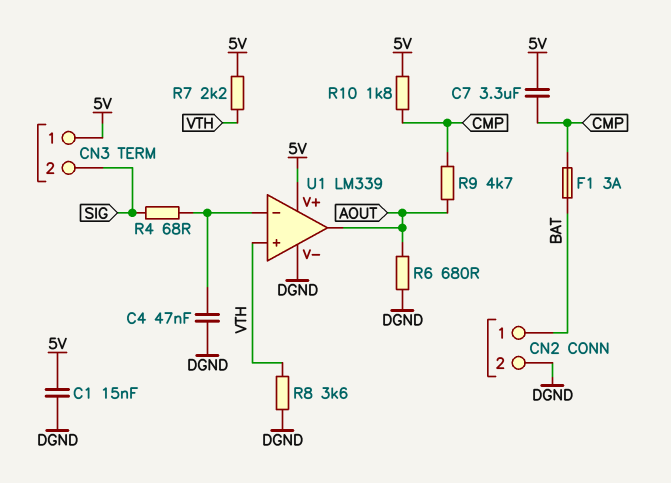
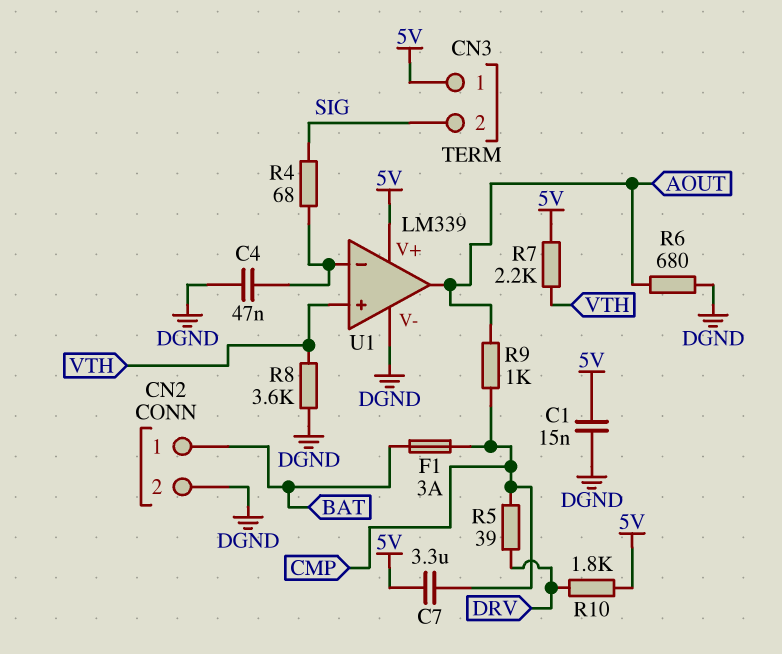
R5: none -> 39 (CMP, DRV)
R9: 4.7k (AOUT, CMP) -> 1k (AOUT, CMP)
R10: 1.8k (5V, CMP) -> 1.8k (5V, DRV)

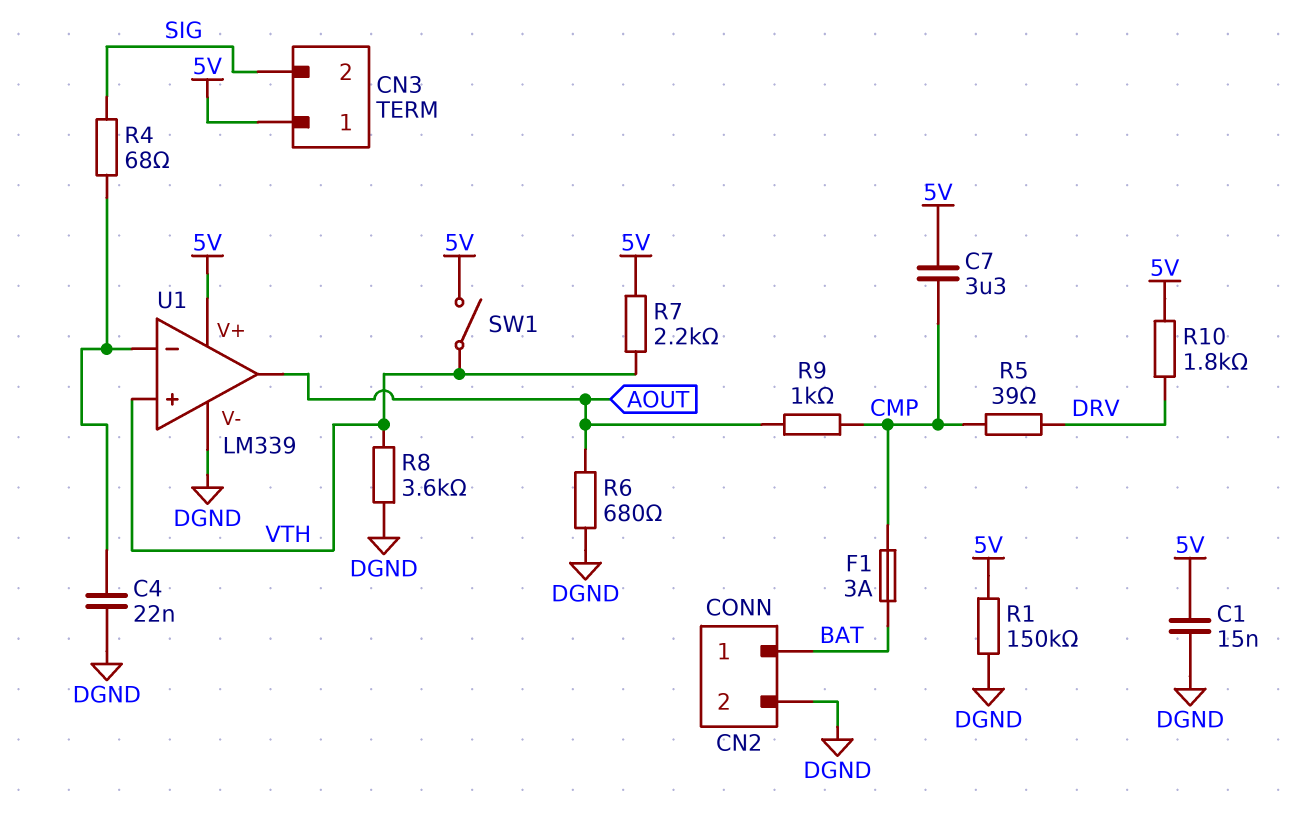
C4: 47nF (DGND, U1/in-) -> 22nF (DGND, U1/in-)
R1: none -> 150k (5V, DGND)
SW1: none -> switch (5V, VTH)

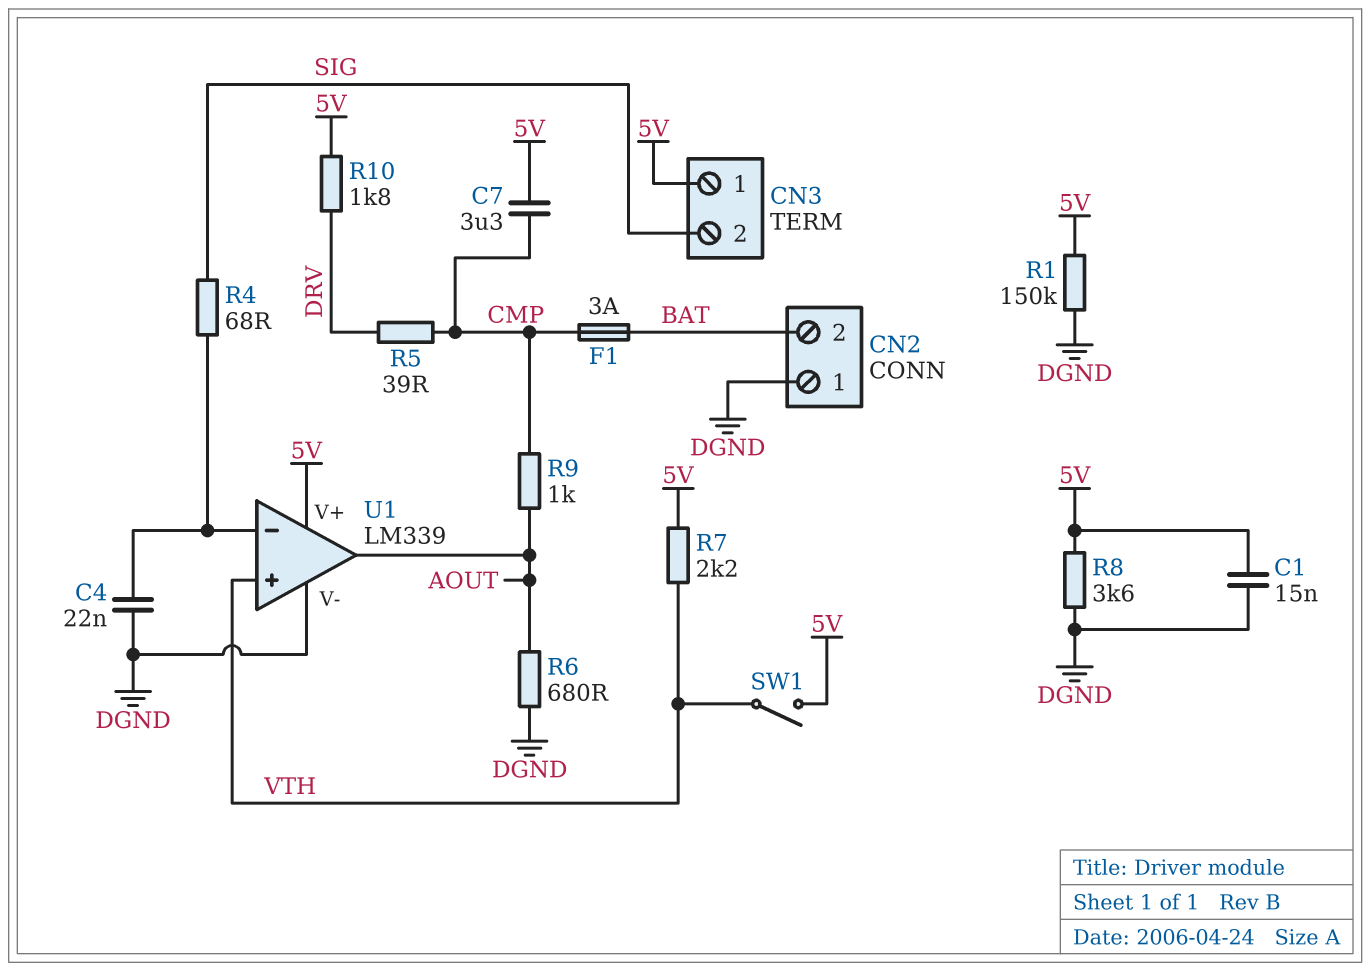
CN2 pin 1: BAT -> DGND
CN2 pin 2: DGND -> BAT
R8: 3.6k (DGND, VTH) -> 3.6k (5V, DGND)

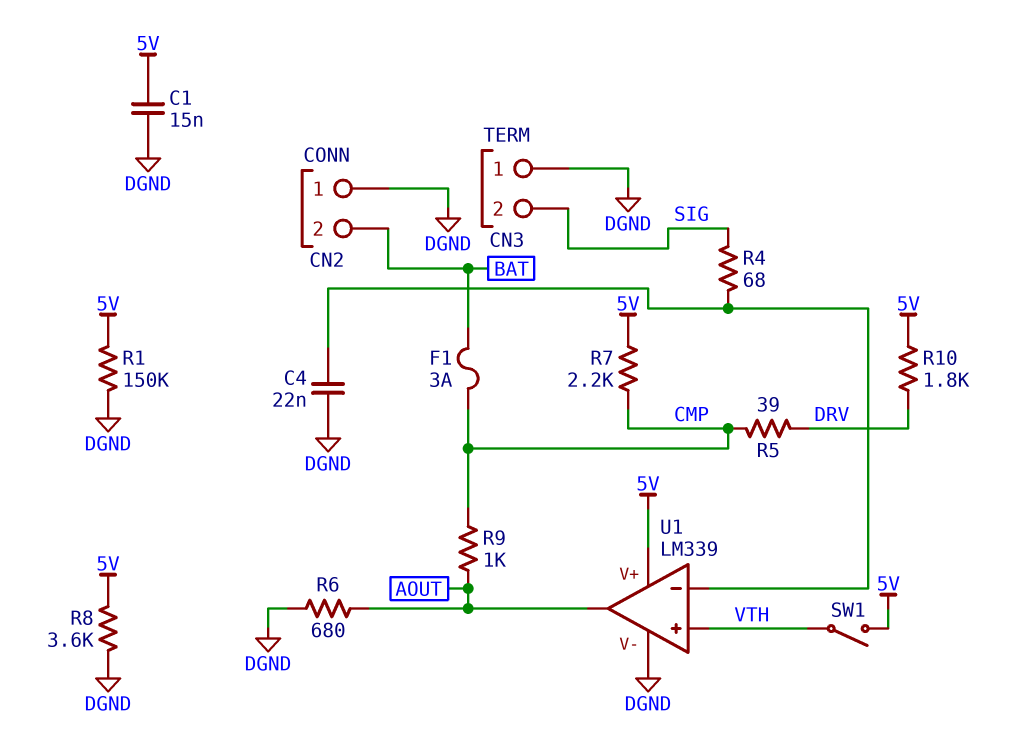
C7: 3.3uF (5V, CMP) -> none
CN3 pin 1: 5V -> DGND
R7: 2.2k (5V, VTH) -> 2.2k (5V, CMP)

